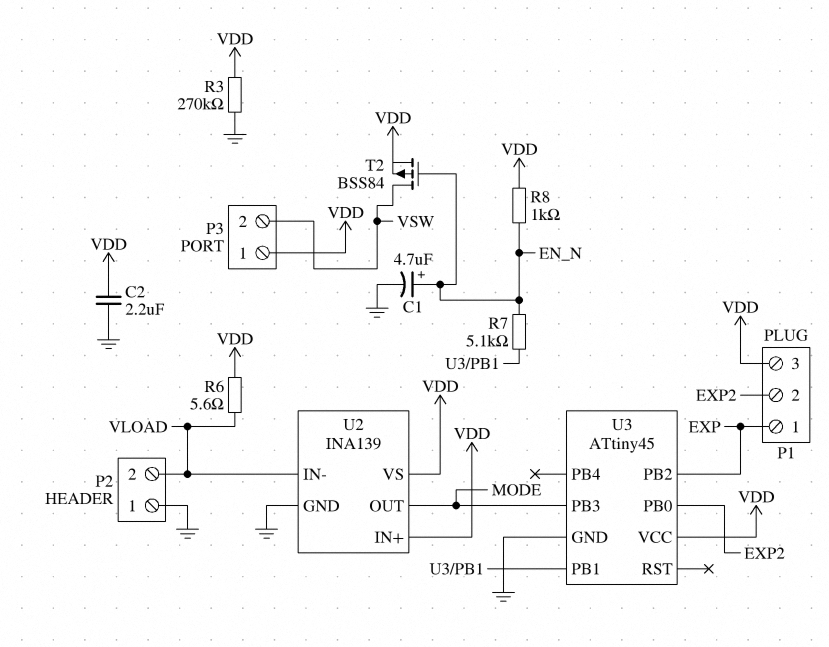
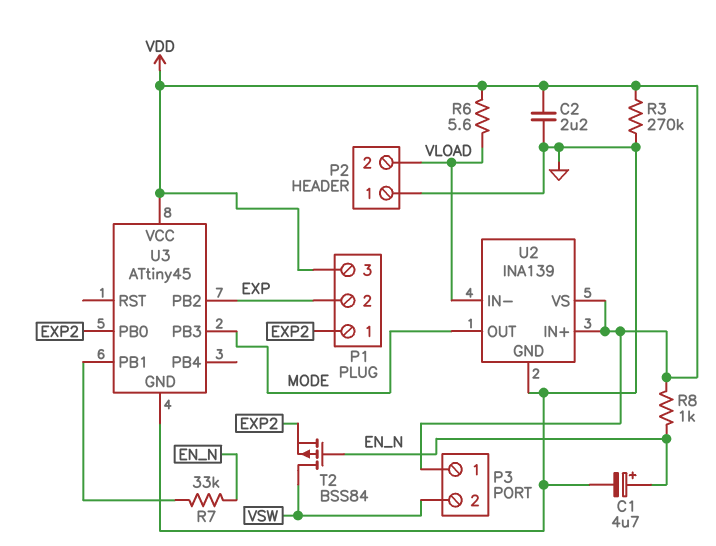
P1 pin 1: EXP -> EXP2
P1 pin 2: EXP2 -> EXP
R7: 5.1k (EN_N, U3/PB1) -> 33k (EN_N, U3/PB1)
T2: PMOS BSS84 (G EN_N, D VSW, S VDD) -> PMOS BSS84 (G EN_N, D VSW, S EXP2)

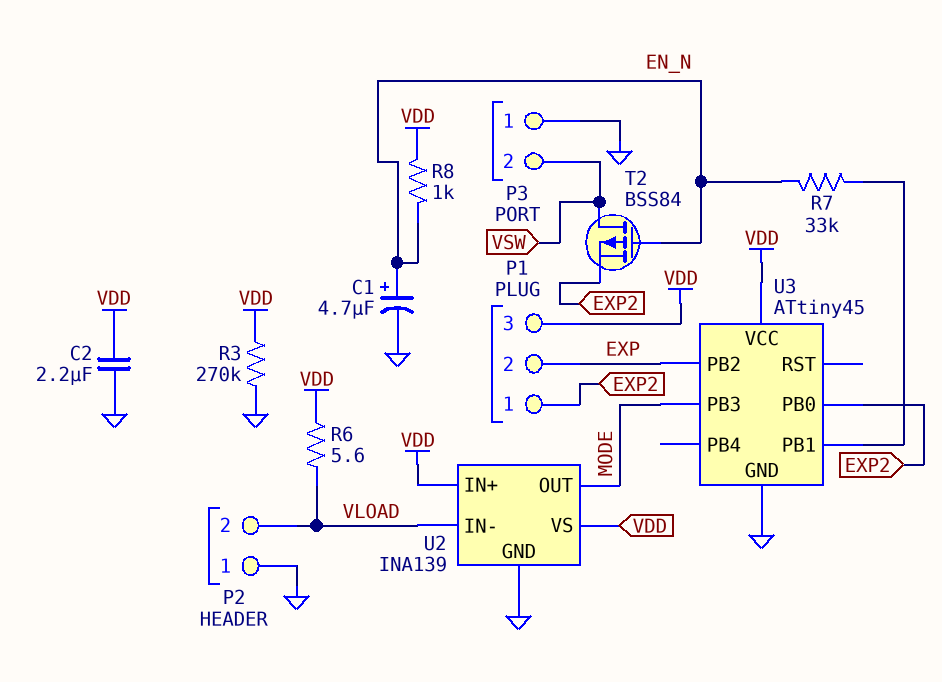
P3 pin 1: VDD -> GND

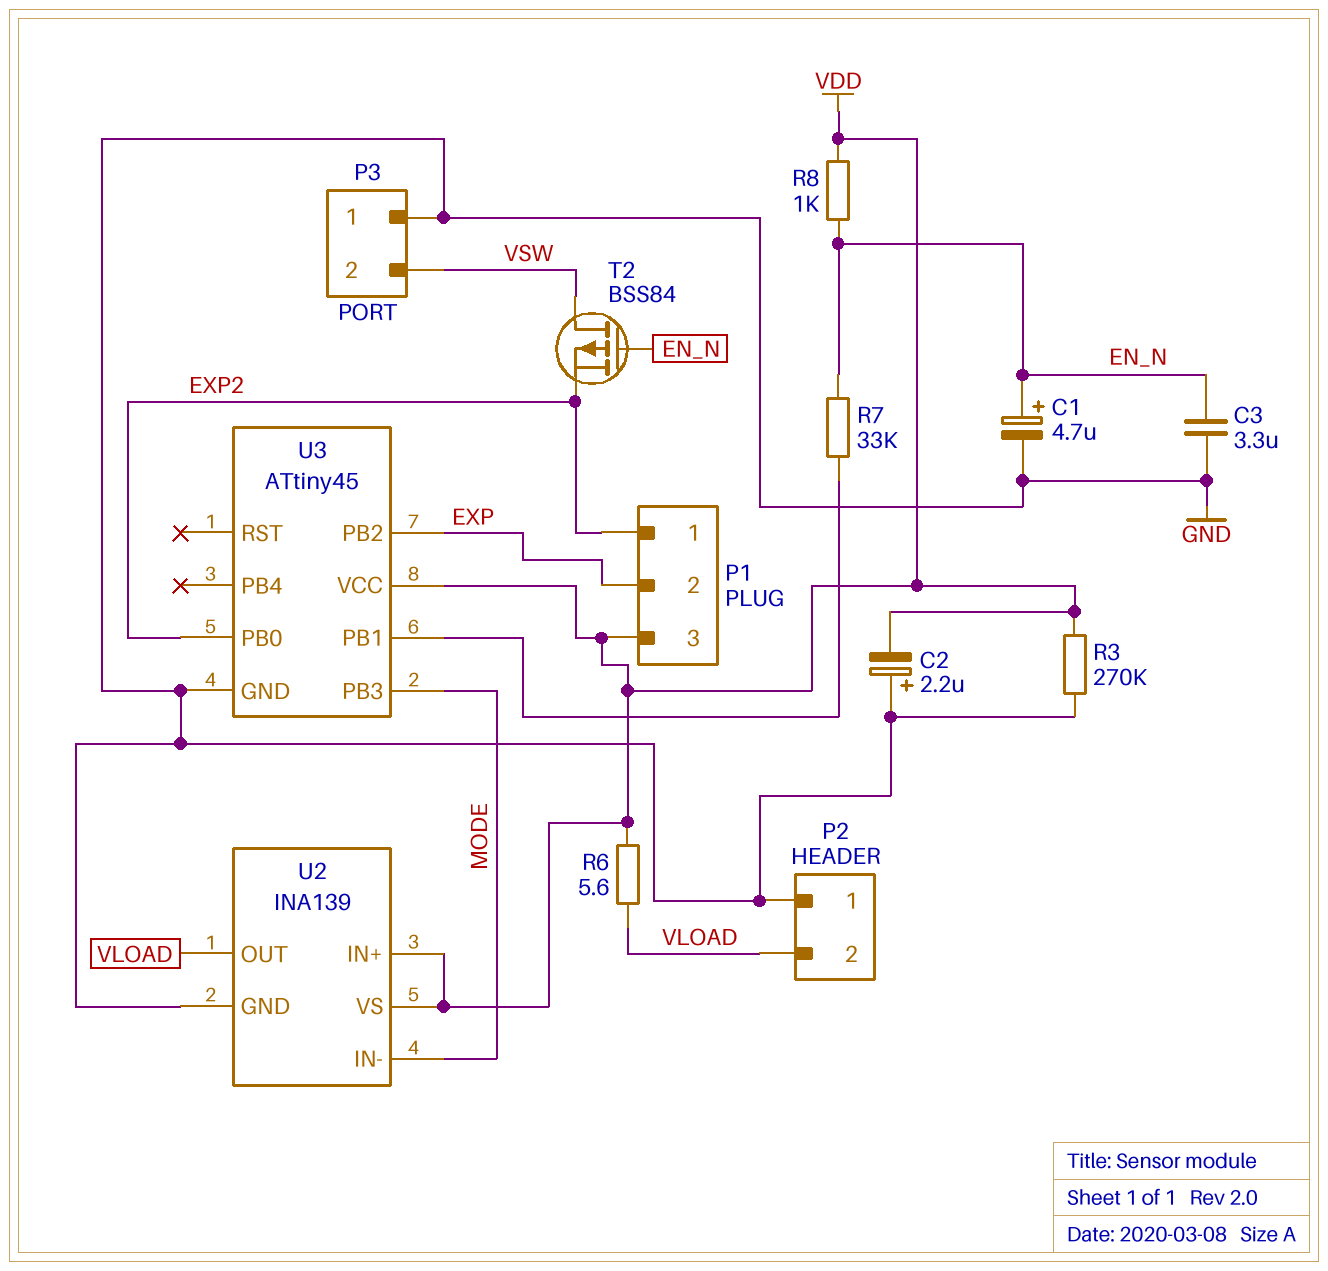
C2: 2.2uF (GND, VDD) -> 2.2uF (plus GND, minus VDD)
C3: none -> 3.3uF (EN_N, GND)
U2 pin IN-: VLOAD -> MODE
U2 pin OUT: MODE -> VLOAD

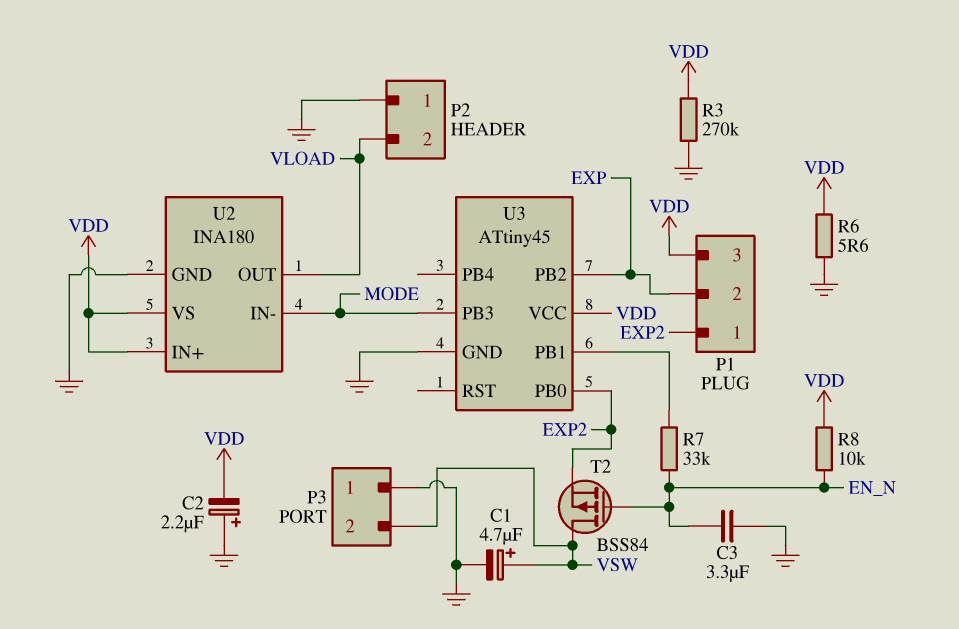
C1: 4.7uF (plus EN_N, minus GND) -> 4.7uF (plus VSW, minus GND)
R6: 5.6 (VDD, VLOAD) -> 5.6 (GND, VDD)
R8: 1k (EN_N, VDD) -> 10k (EN_N, VDD)
U2: INA139 -> INA180

